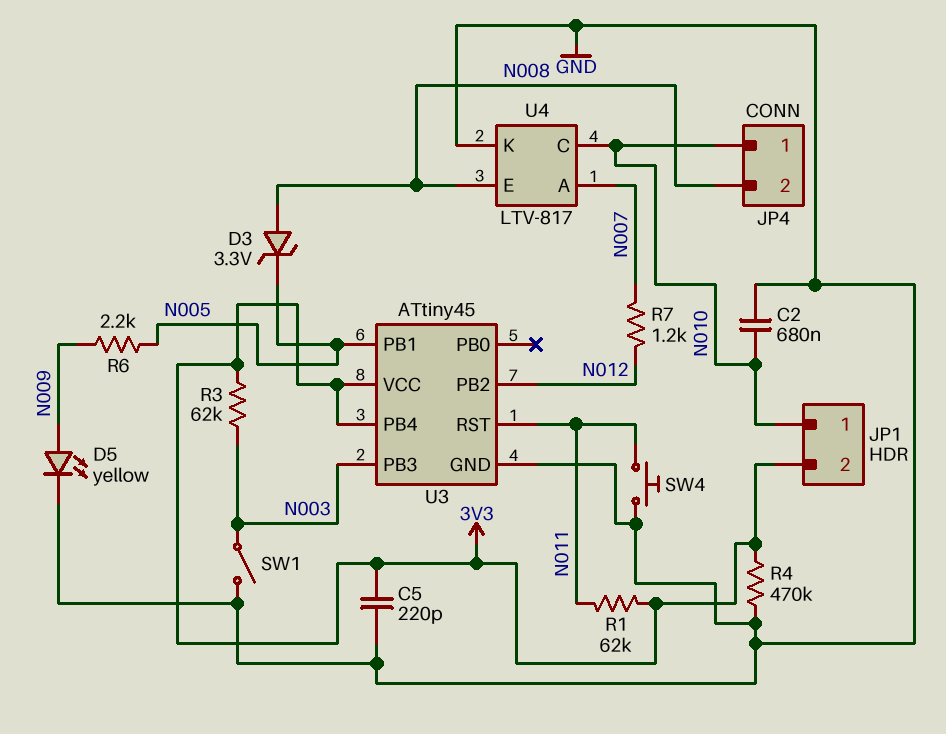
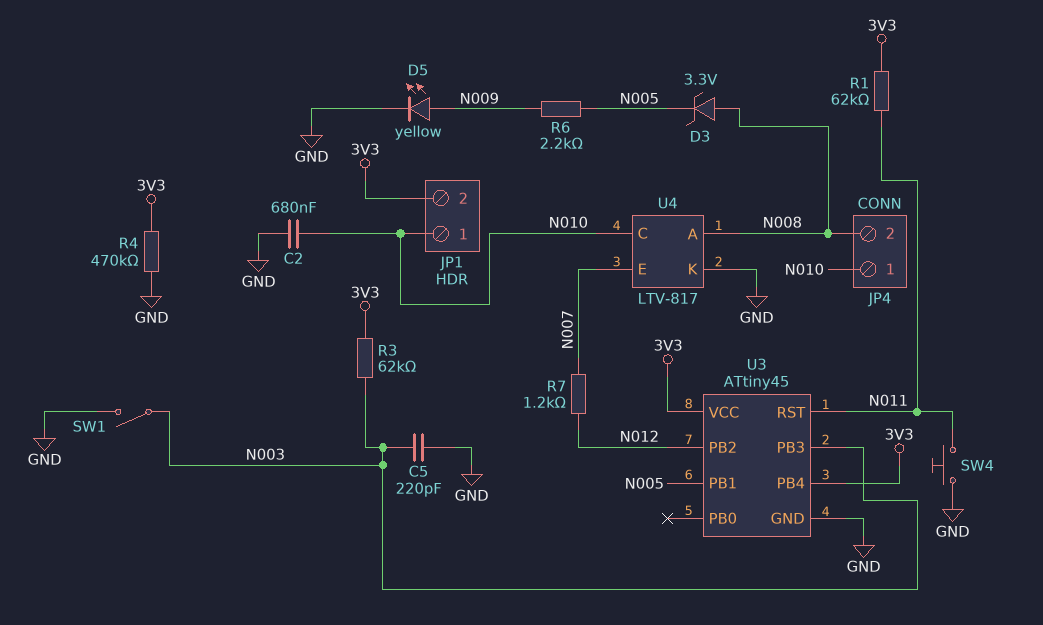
C5: 220pF (3V3, GND) -> 220pF (GND, N003)
U4 pin A: N007 -> N008
U4 pin E: N008 -> N007

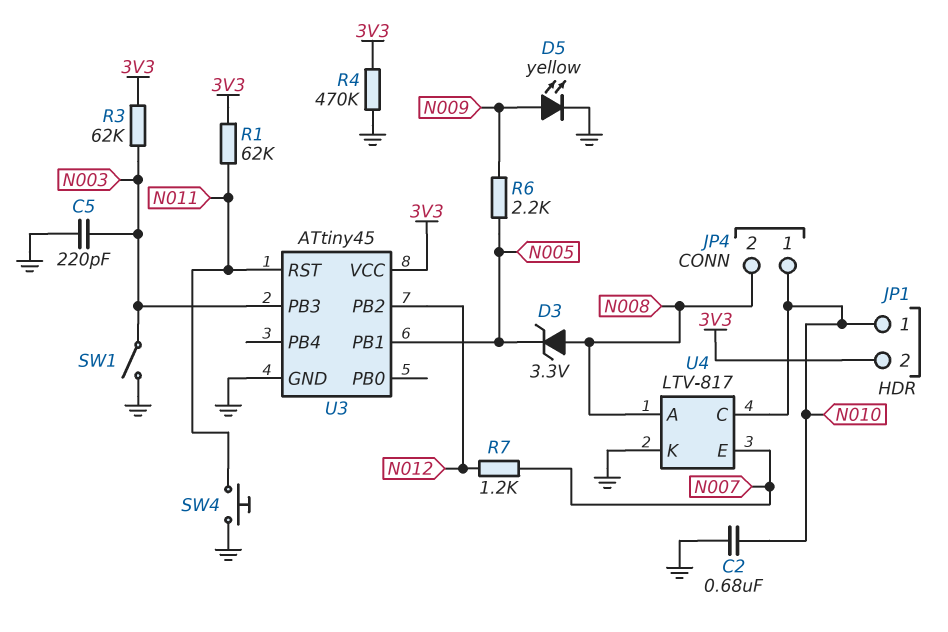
U3 pin PB4: 3V3 -> none

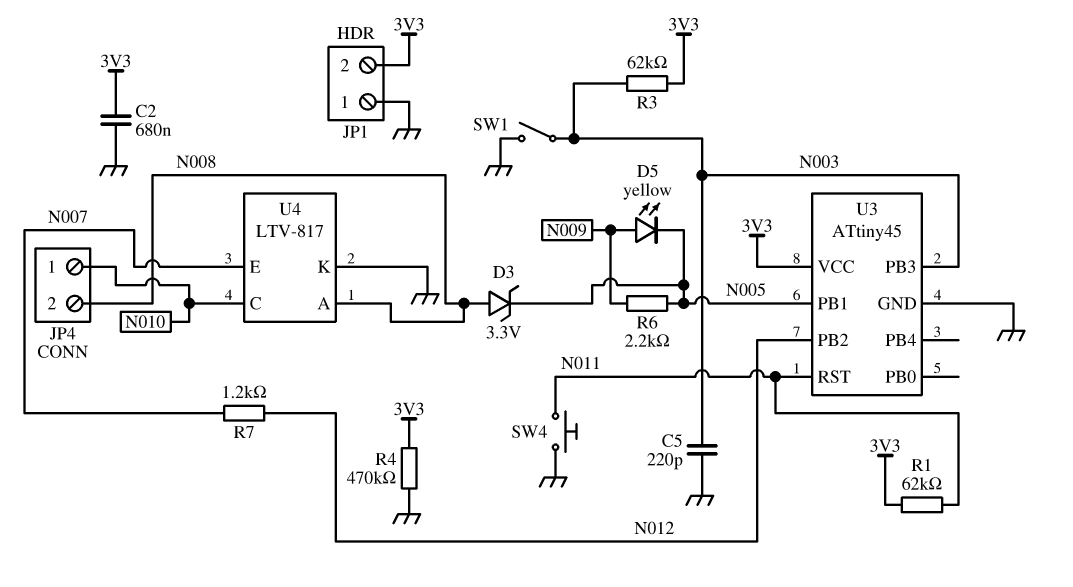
C2: 680nF (GND, N010) -> 680nF (3V3, GND)
D5: LED yellow (A N009, K GND) -> LED yellow (A N009, K N005)
JP1 pin 1: N010 -> GND

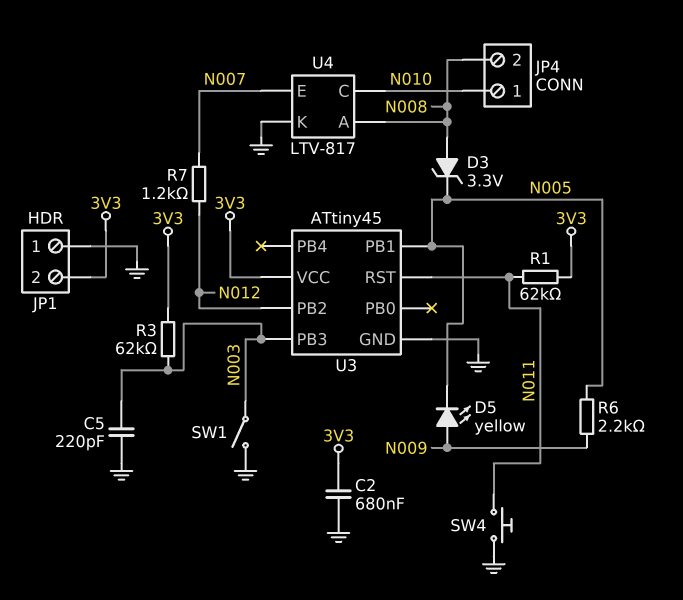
R4: 470k (3V3, GND) -> none

